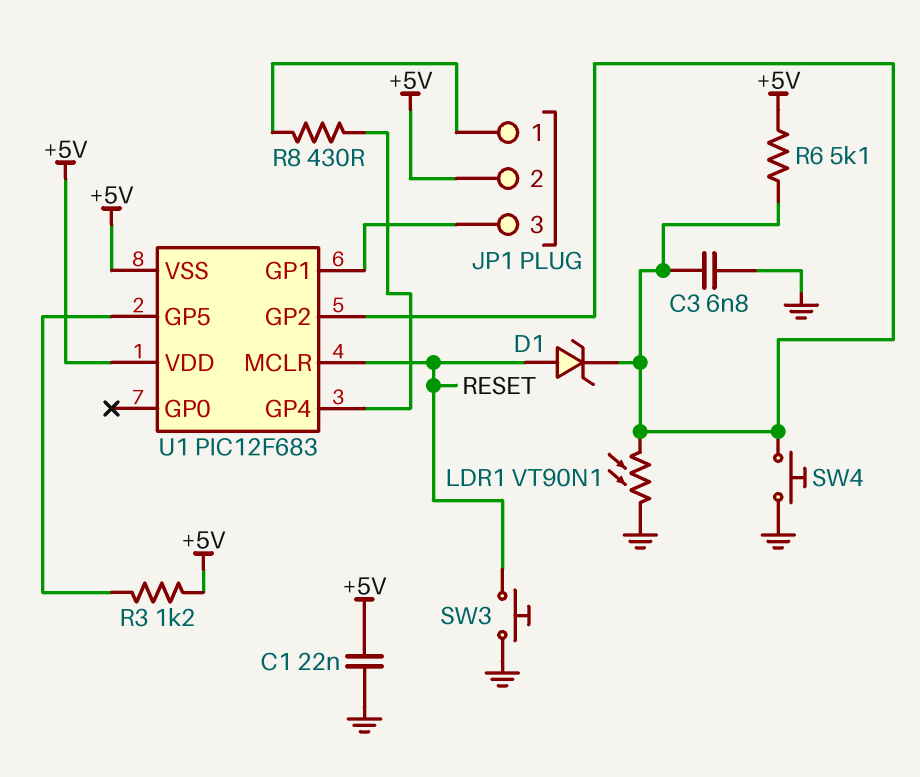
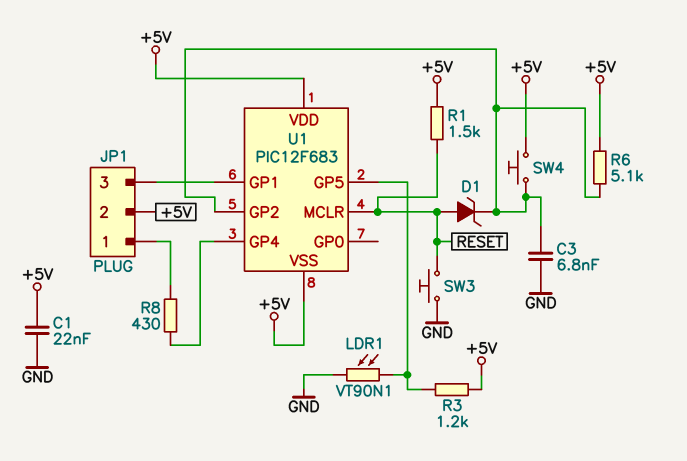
LDR1: VT90N1 (GND, U1/GP2) -> VT90N1 (GND, U1/GP5)
R1: none -> 1.5k (+5V, RESET)
SW4: button (GND, U1/GP2) -> button (+5V, U1/GP2)

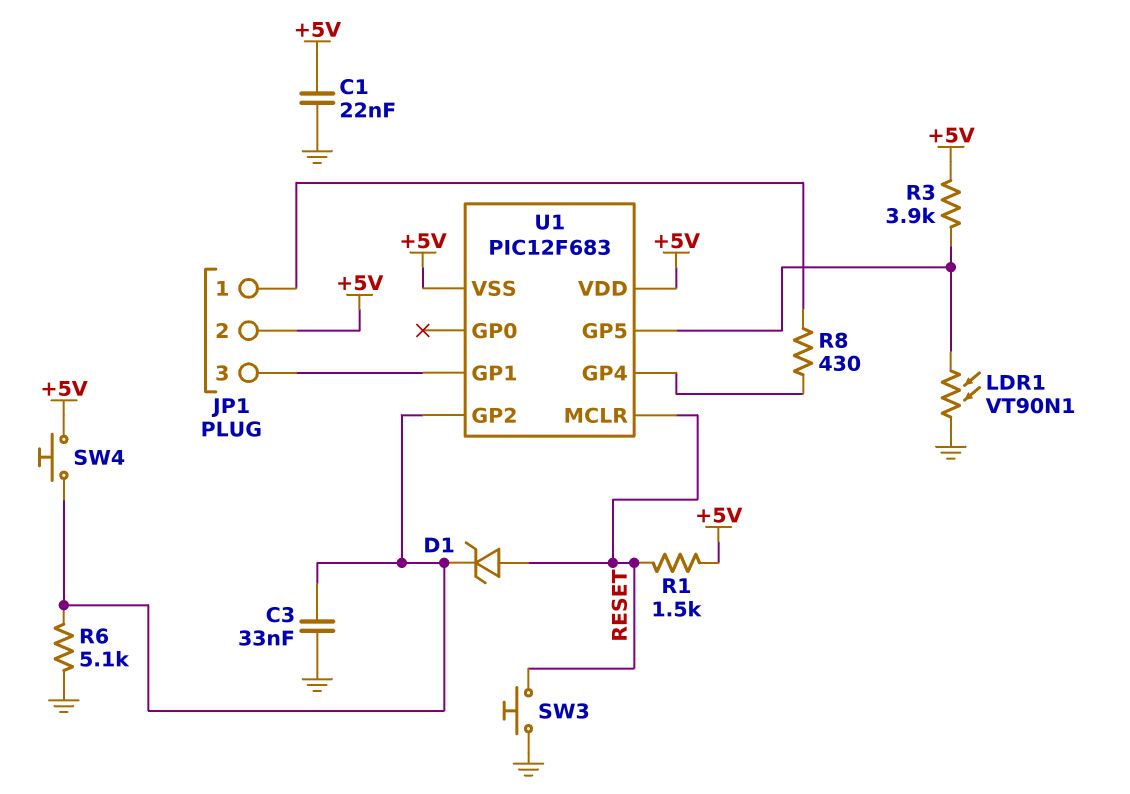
C3: 6.8nF (GND, U1/GP2) -> 33nF (GND, U1/GP2)
R3: 1.2k (+5V, U1/GP5) -> 3.9k (+5V, U1/GP5)
R6: 5.1k (+5V, U1/GP2) -> 5.1k (GND, U1/GP2)

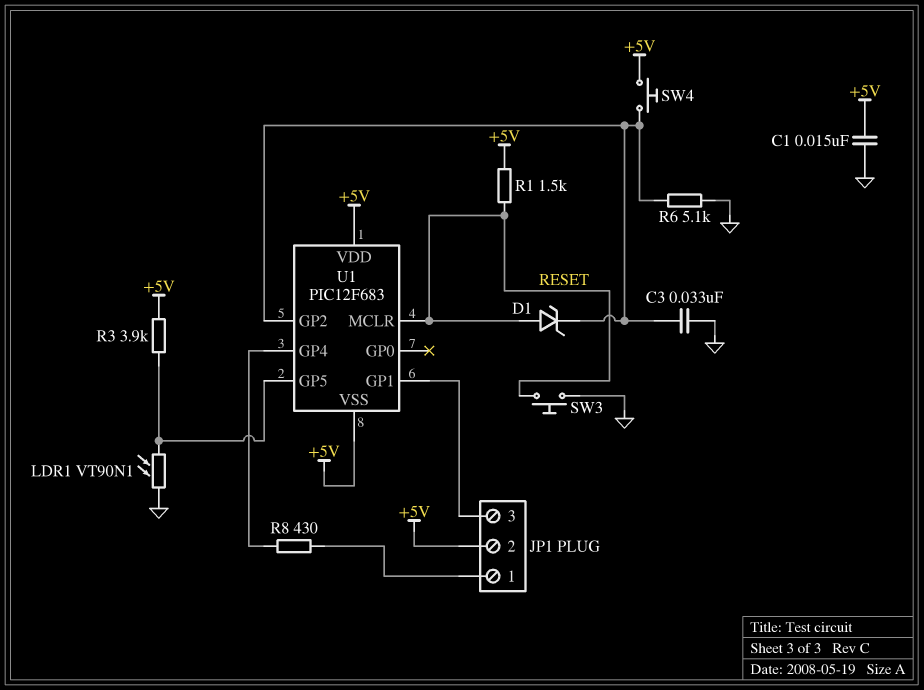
C1: 22nF (+5V, GND) -> 15nF (+5V, GND)

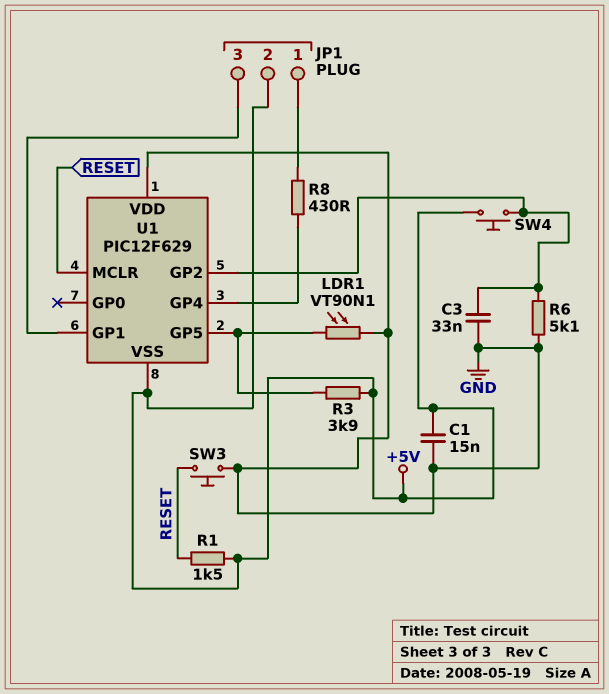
D1: zener (A RESET, K U1/GP2) -> none
U1: PIC12F683 -> PIC12F629
U1 pin VDD: +5V -> GND

